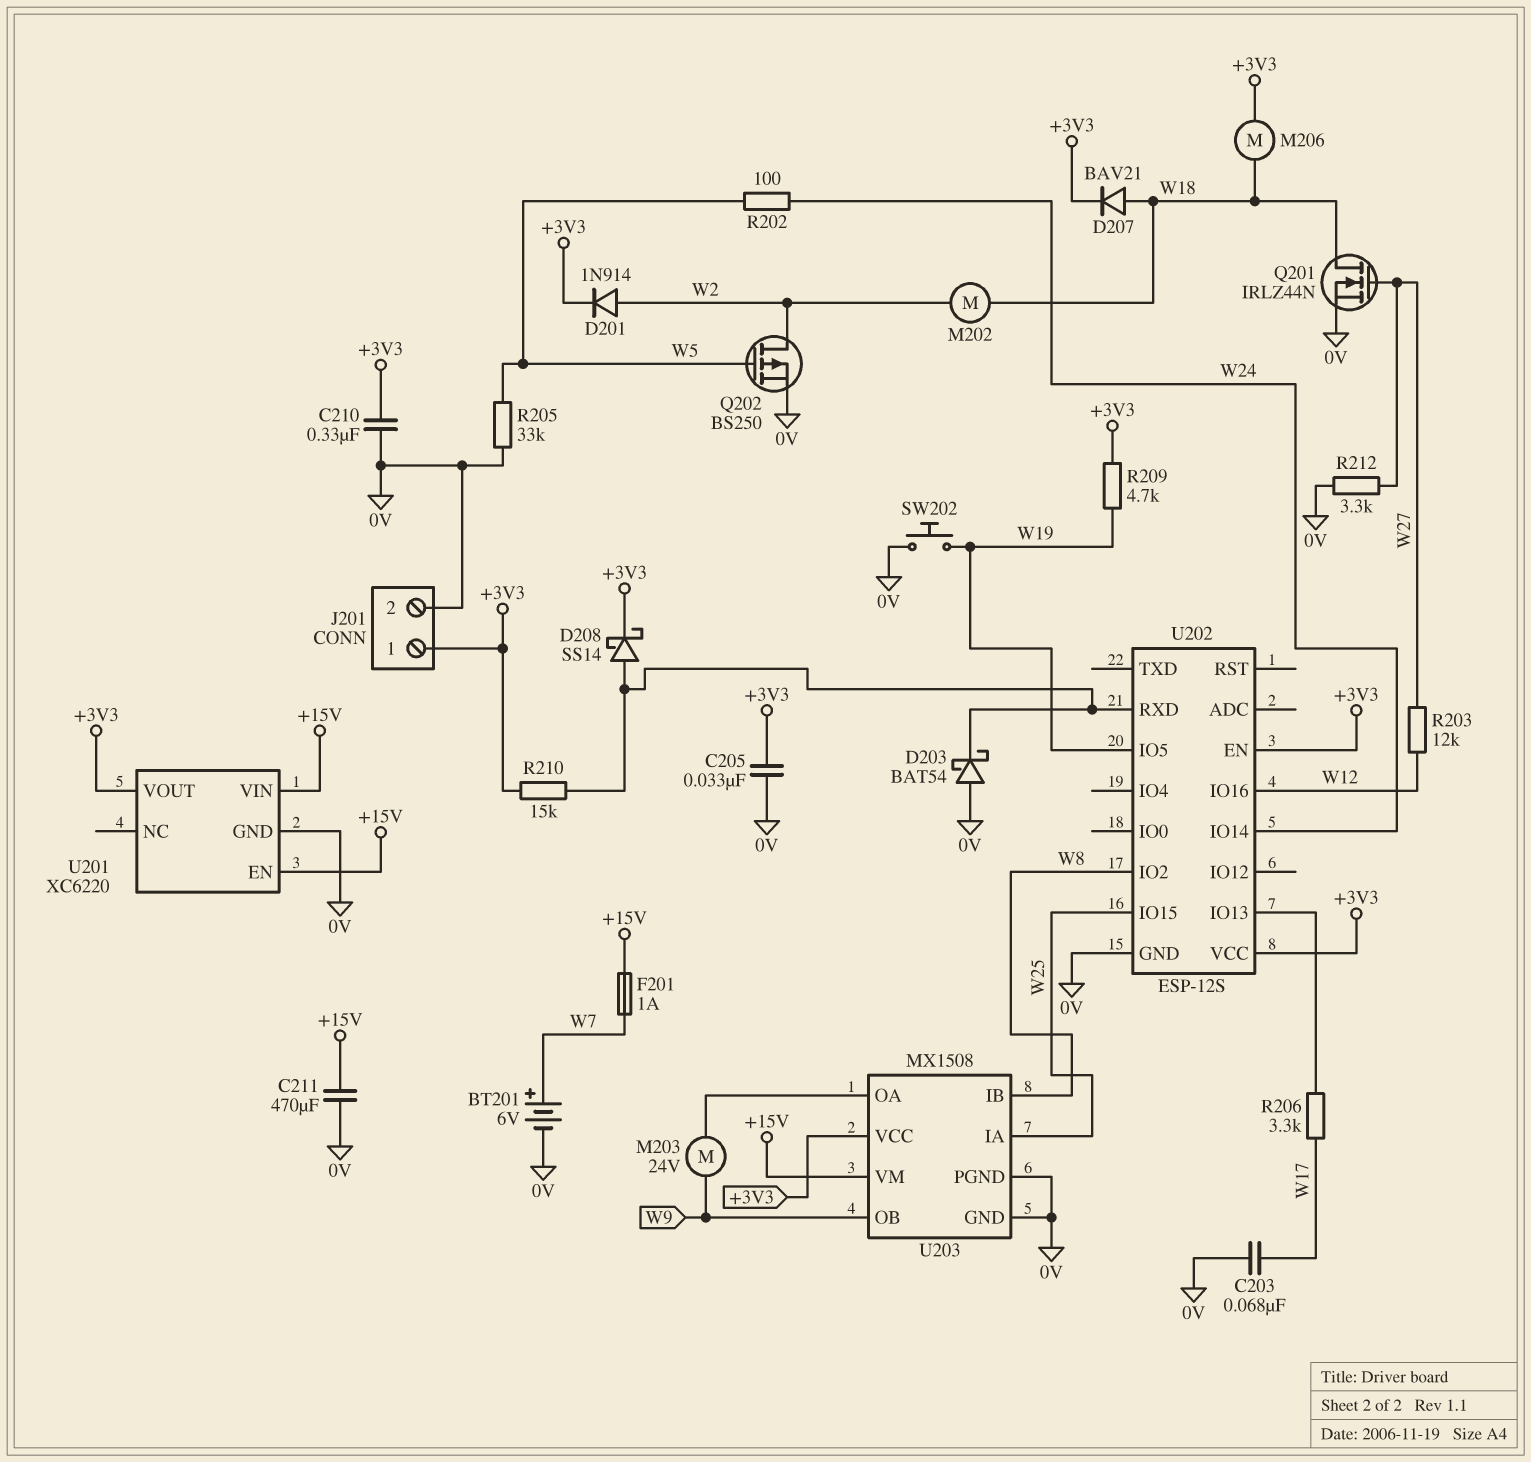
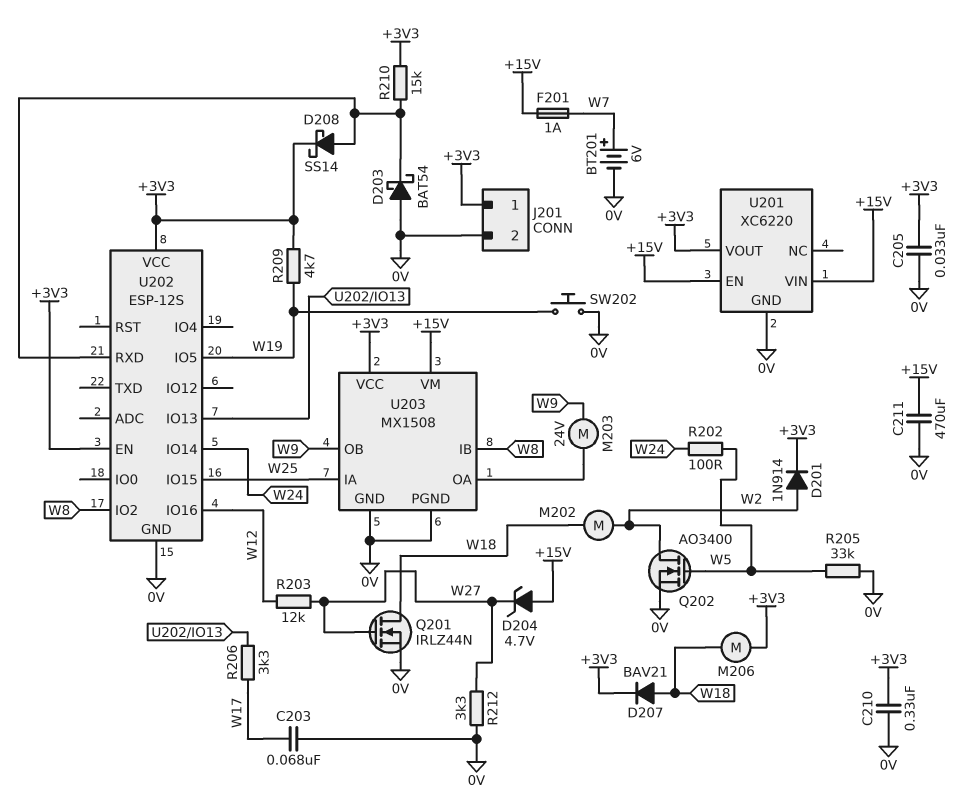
D204: none -> zener 4.7V (A +15V, K W27)
Q202: PMOS BS250 (G W5, D W2, S 0V) -> NMOS AO3400 (G W5, D W2, S 0V)

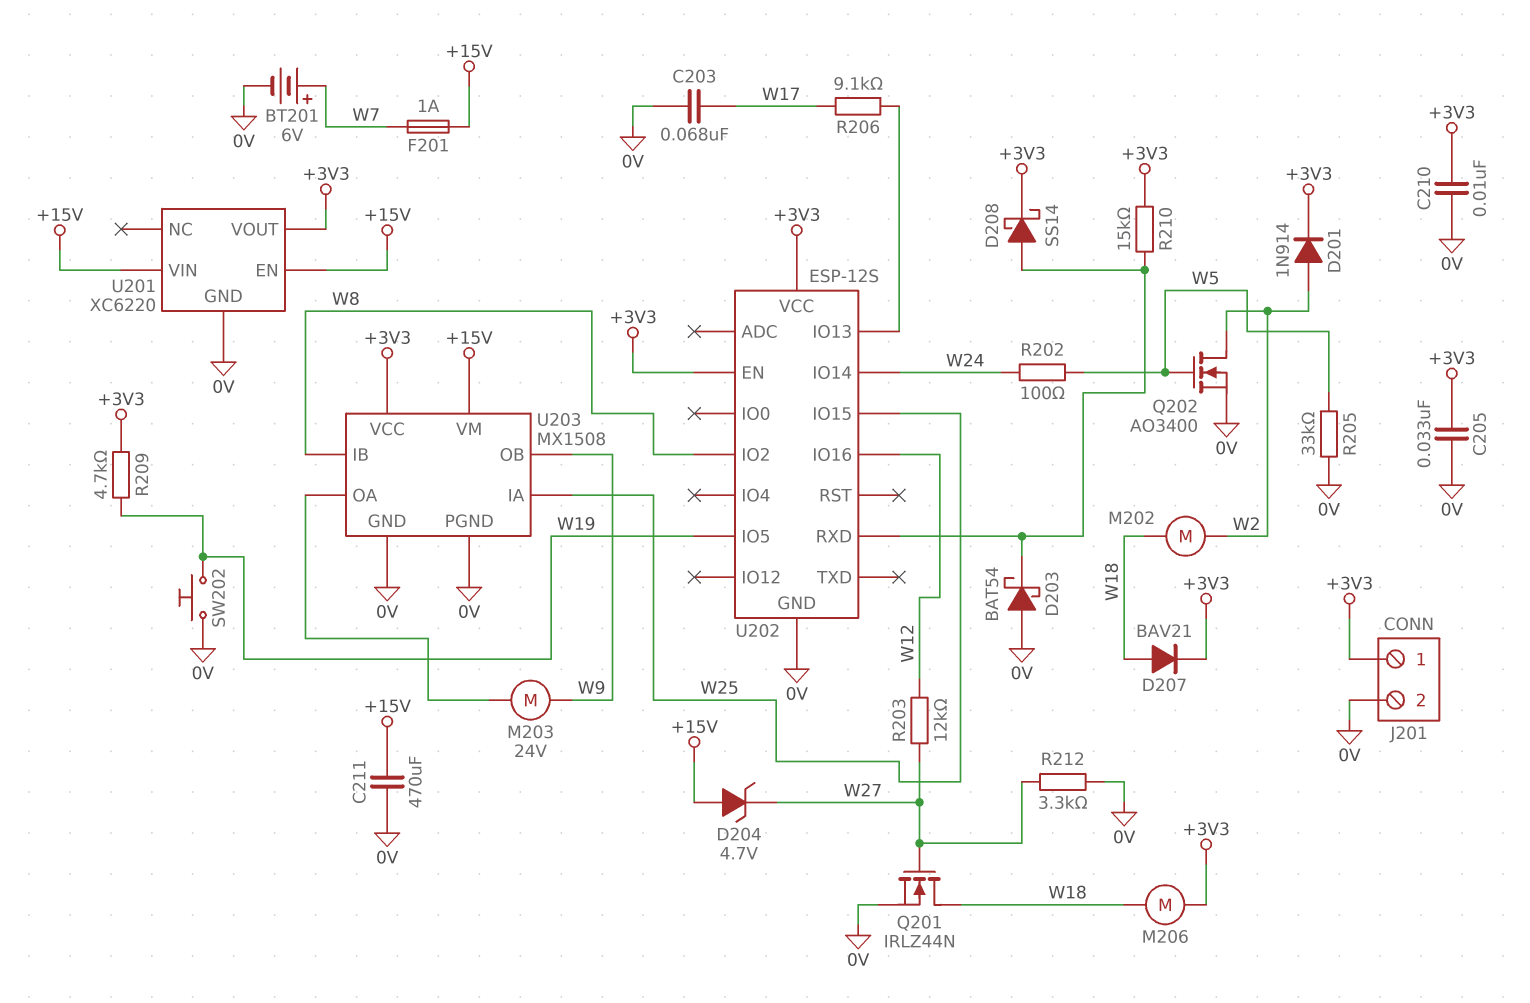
C210: 330nF (+3V3, 0V) -> 10nF (+3V3, 0V)
R206: 3.3k (U202/IO13, W17) -> 9.1k (U202/IO13, W17)

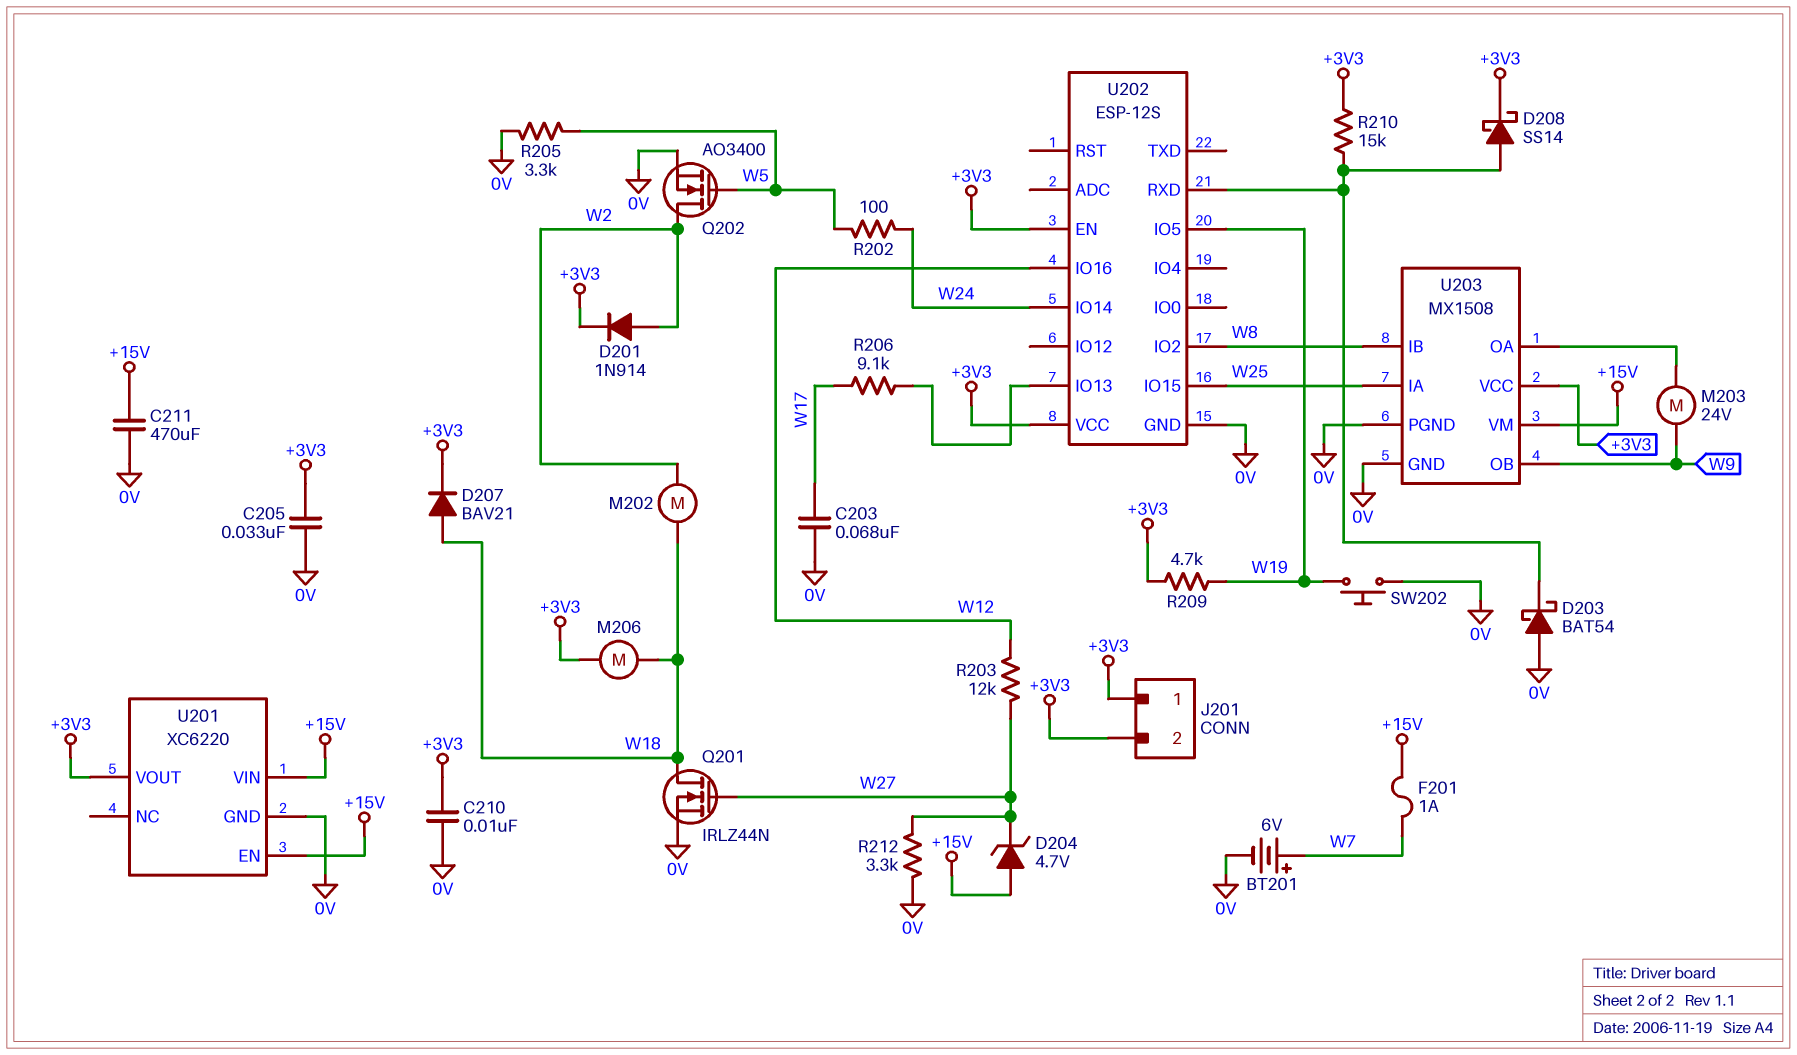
J201 pin 2: 0V -> +3V3
R205: 33k (0V, W5) -> 3.3k (0V, W5)

